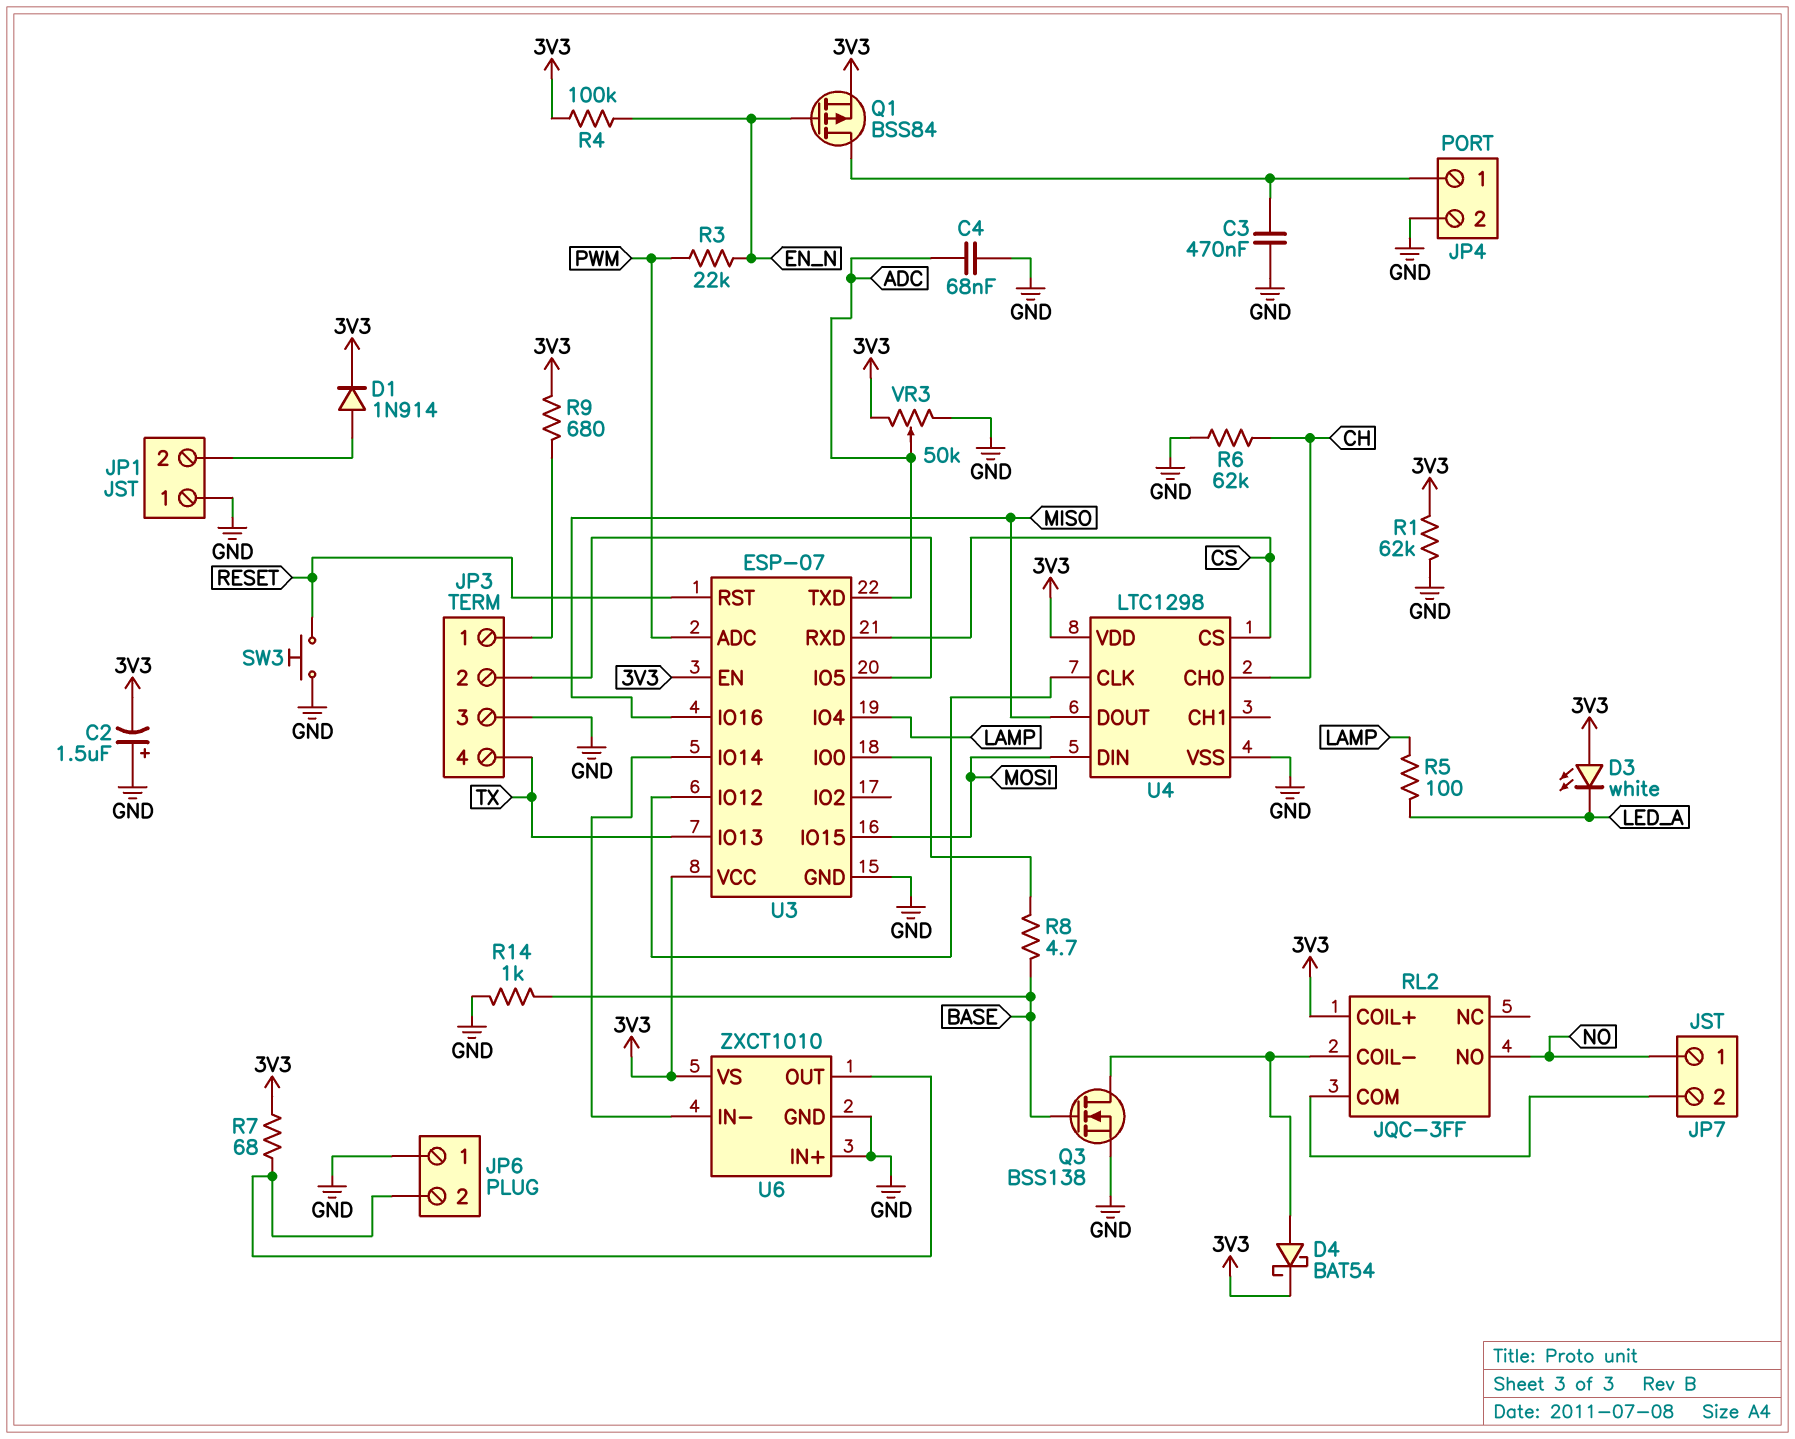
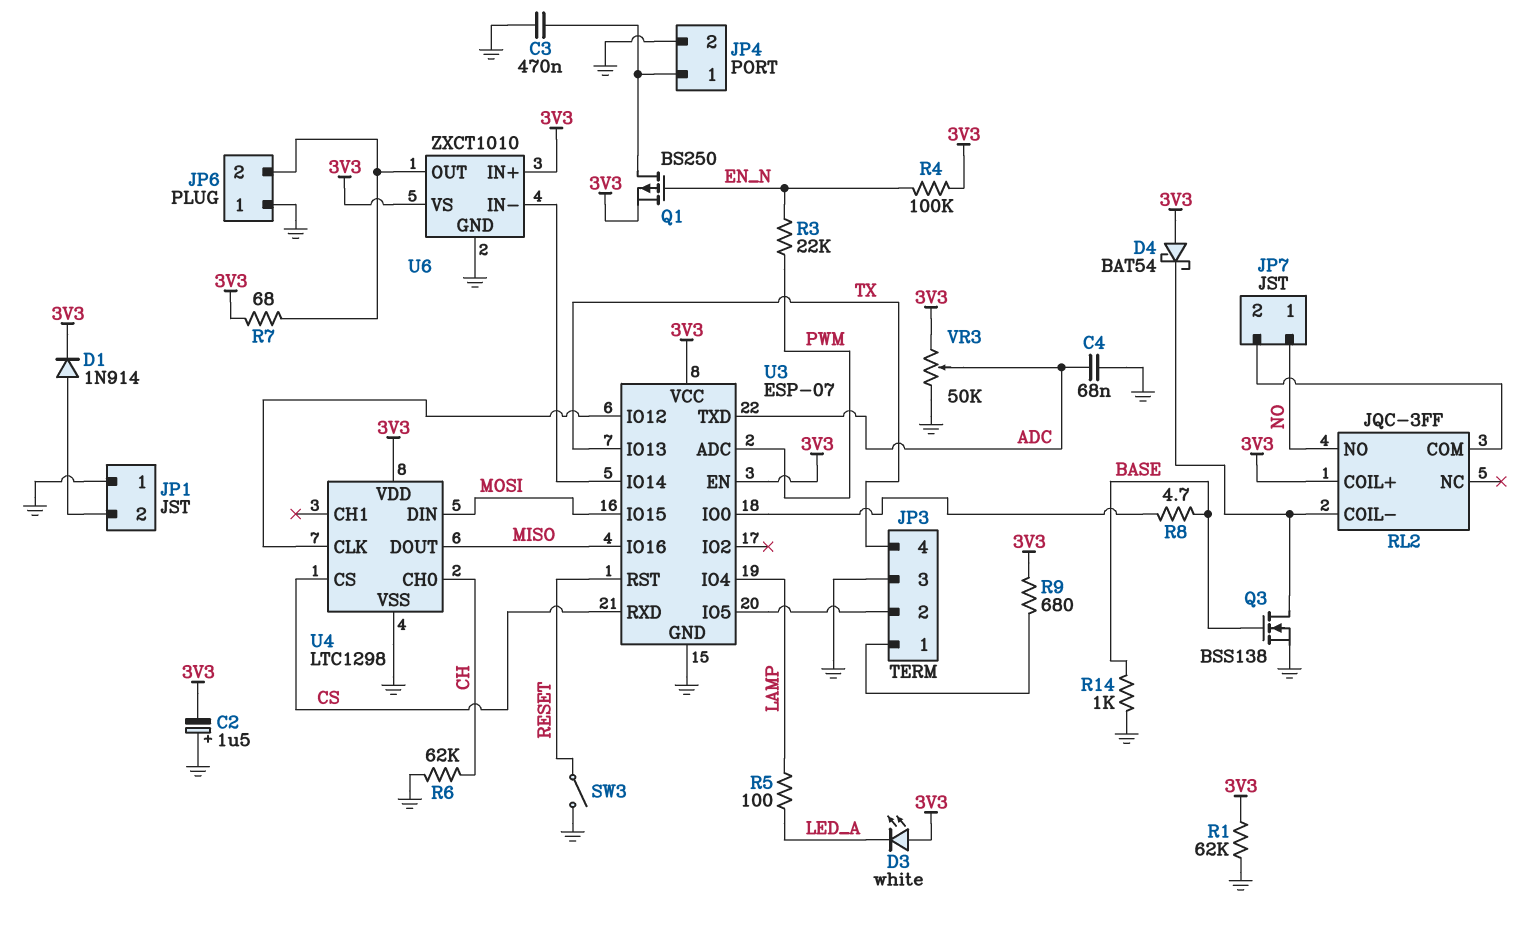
D4: schottky BAT54 (A RL2/COIL-, K 3V3) -> schottky BAT54 (A 3V3, K RL2/COIL-)
Q1: PMOS BSS84 (G EN_N, D JP4/1, S 3V3) -> PMOS BS250 (G EN_N, D JP4/1, S 3V3)
SW3: button (GND, RESET) -> switch (GND, RESET)
U6 pin IN+: GND -> 3V3

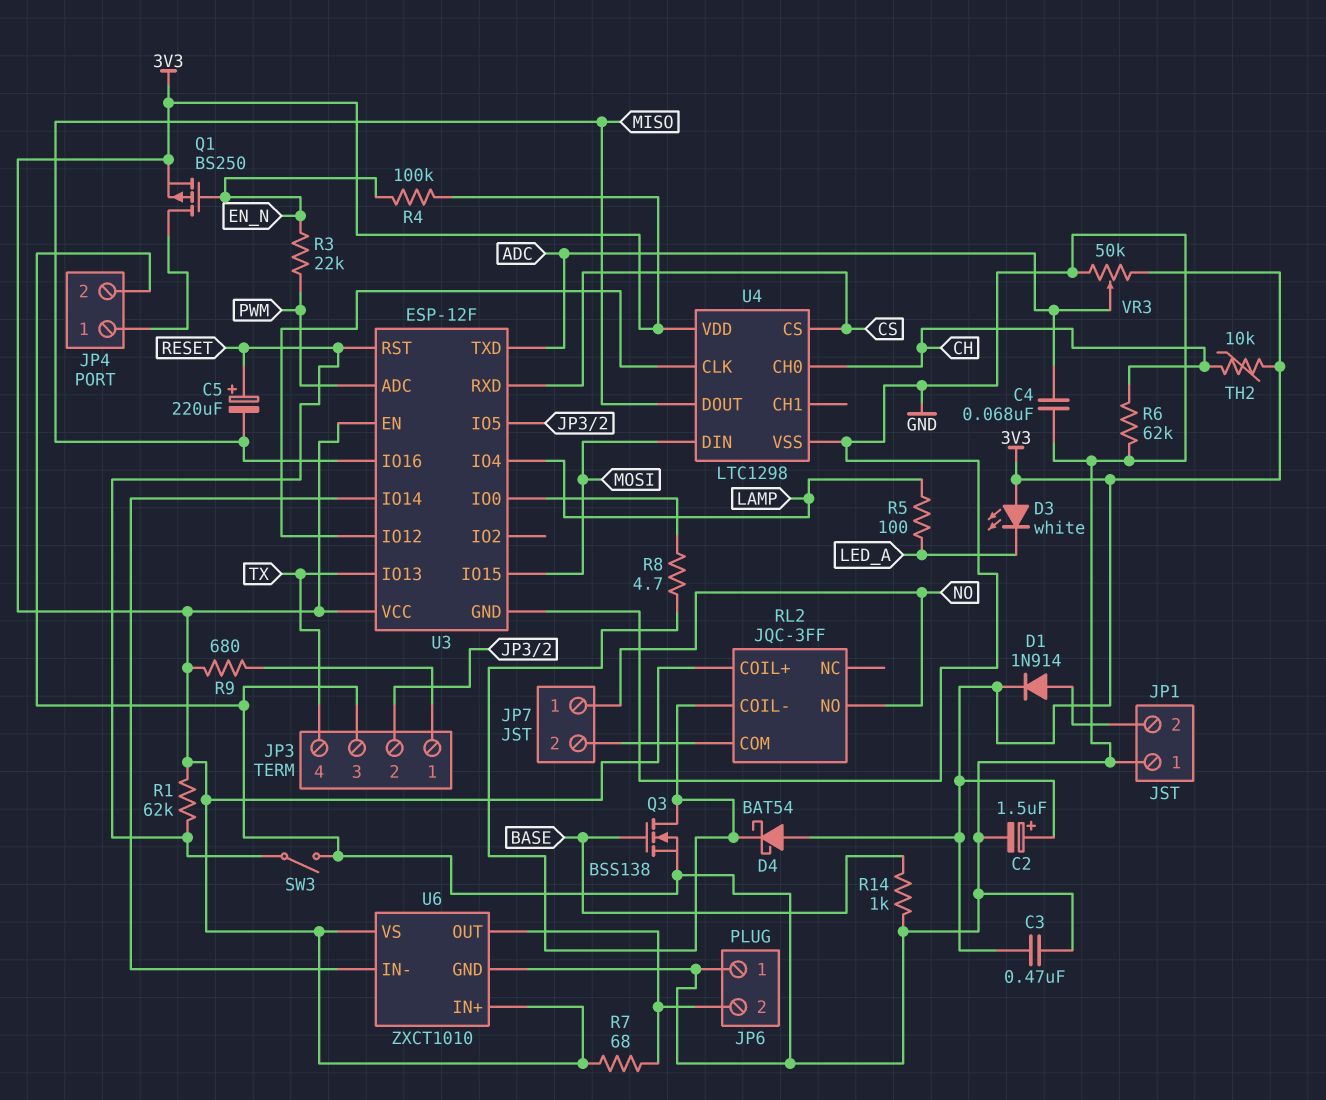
C2: 1.5uF (plus GND, minus 3V3) -> 1.5uF (plus 3V3, minus GND)
C3: 470nF (GND, JP4/1) -> 470nF (3V3, GND)
C5: none -> 220uF (plus RESET, minus MISO)
R1: 62k (3V3, GND) -> 62k (3V3, RESET)
R8: 4.7 (BASE, U3/IO0) -> 4.7 (RL2/COIL-, U3/IO0)
TH2: none -> 10k (3V3, CH)
U3: ESP-07 -> ESP-12F

